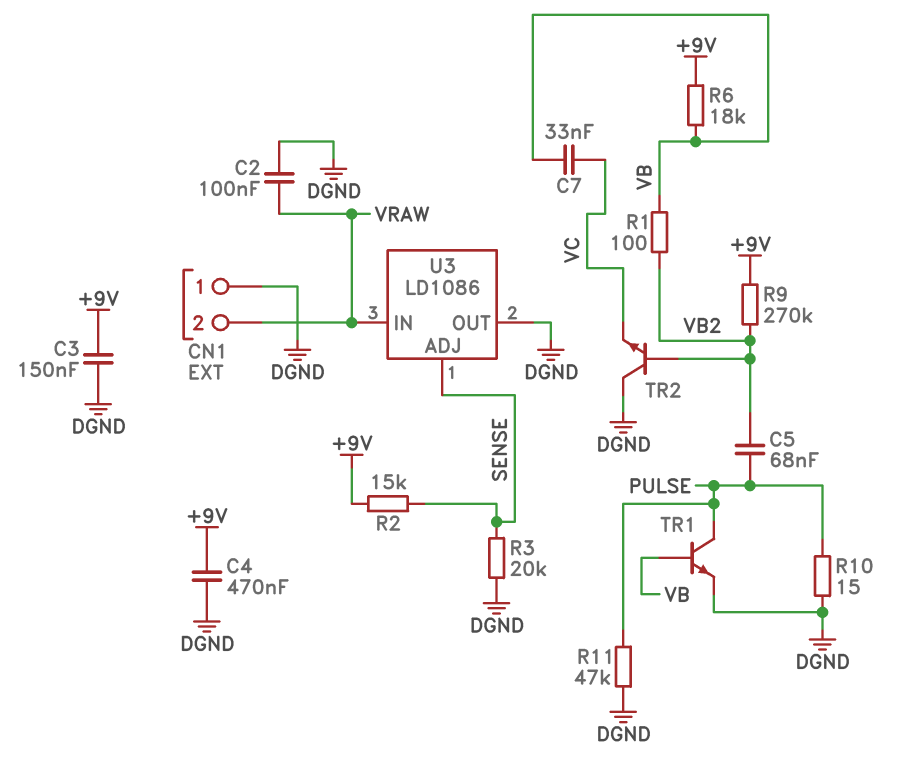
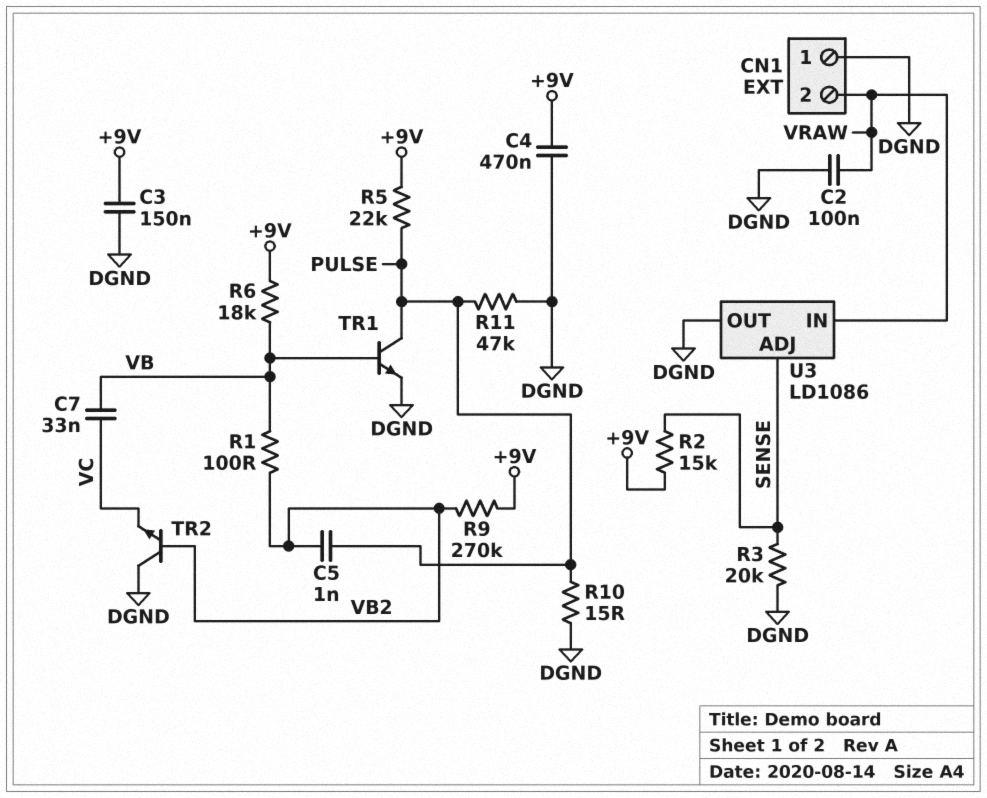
C5: 68nF (PULSE, VB2) -> 1nF (PULSE, VB2)
R5: none -> 22k (+9V, PULSE)

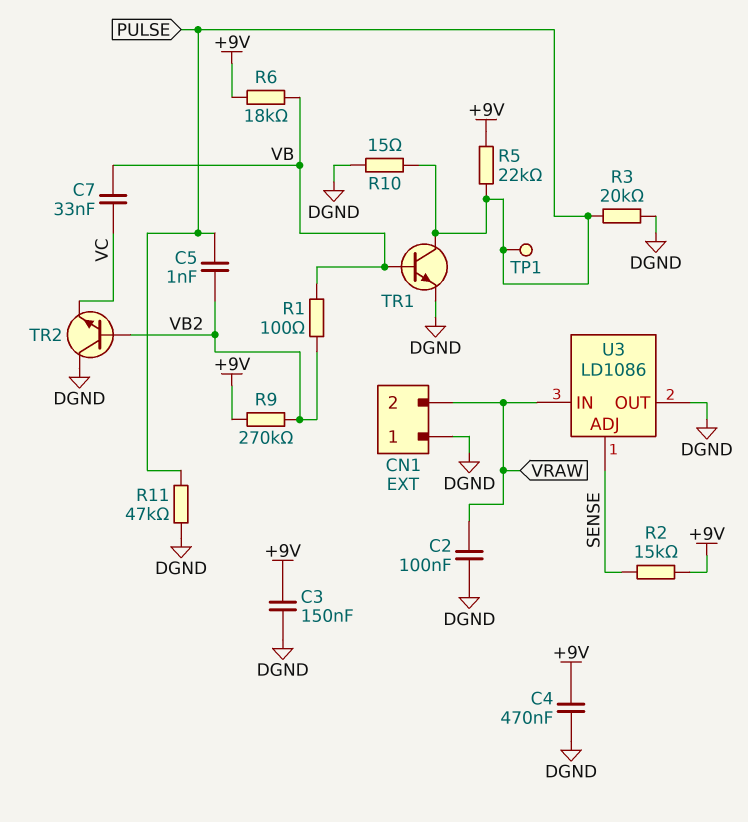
R3: 20k (DGND, SENSE) -> 20k (DGND, PULSE)
TP1: none -> test point (PULSE)

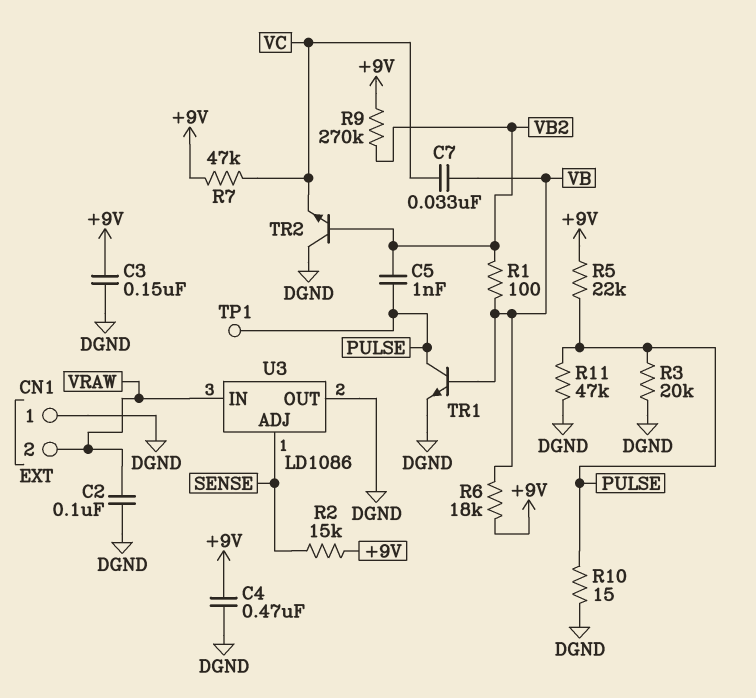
R7: none -> 47k (+9V, VC)

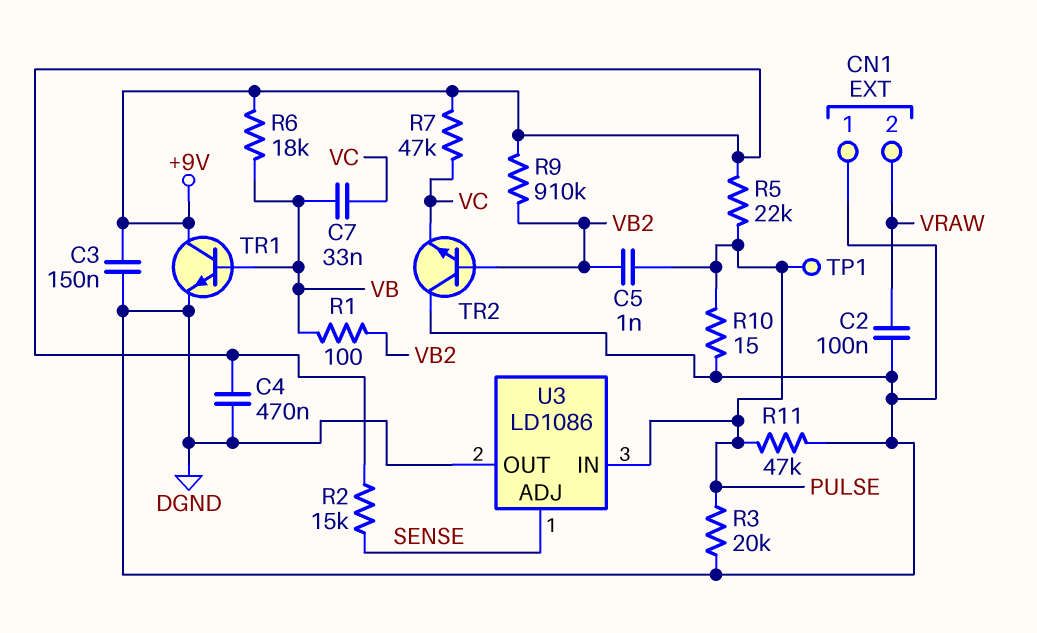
R9: 270k (+9V, VB2) -> 910k (+9V, VB2)
TR1: NPN (B VB, C PULSE, E DGND) -> NPN (B VB, C +9V, E DGND)
U3 pin IN: VRAW -> PULSE

